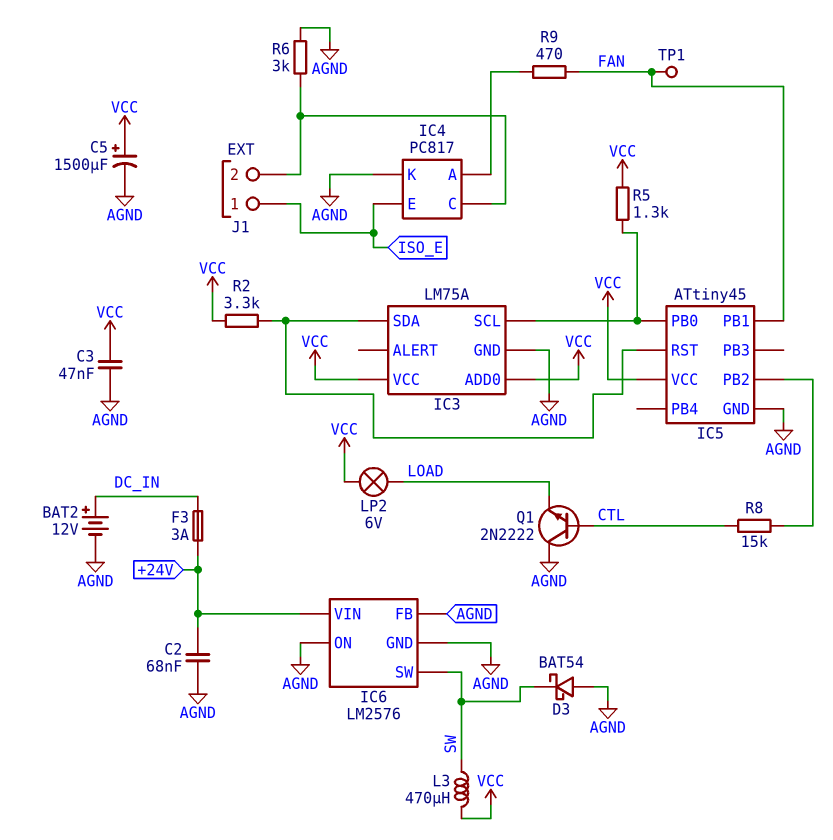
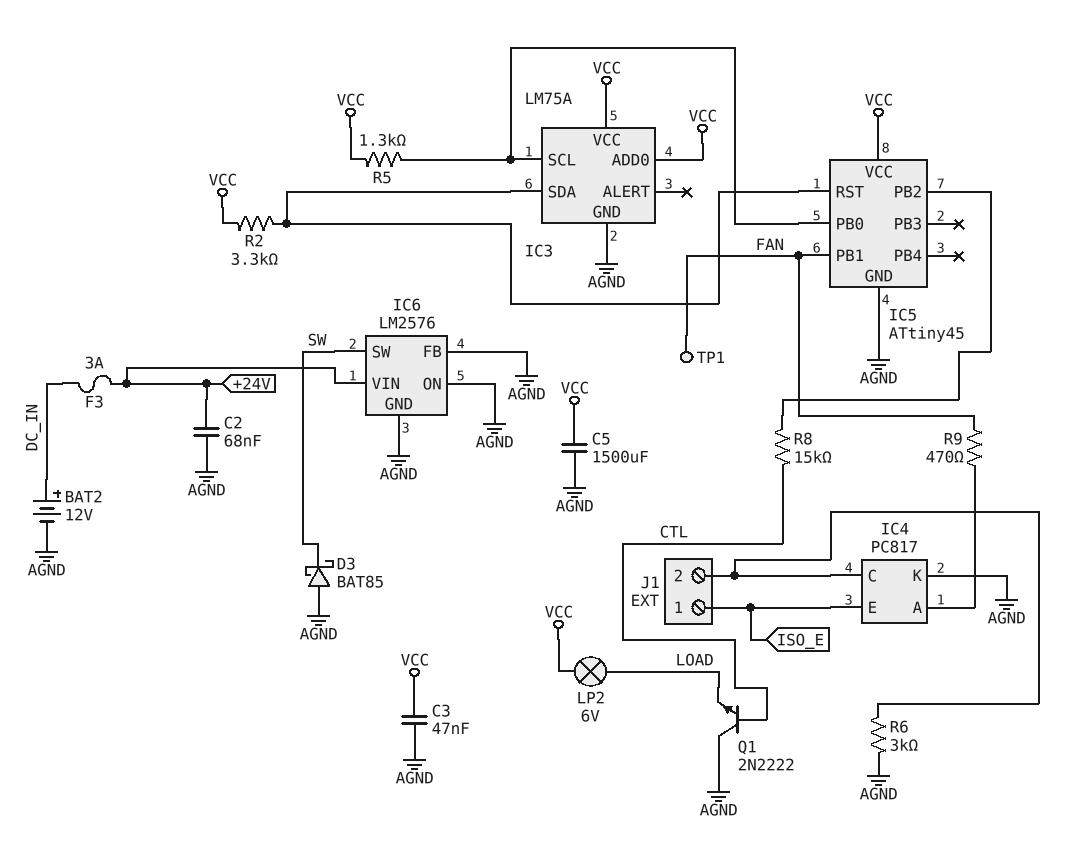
C5: 1500uF (plus VCC, minus AGND) -> 1500uF (AGND, VCC)
D3: schottky BAT54 (A AGND, K SW) -> schottky BAT85 (A AGND, K SW)
L3: 470uH (SW, VCC) -> none

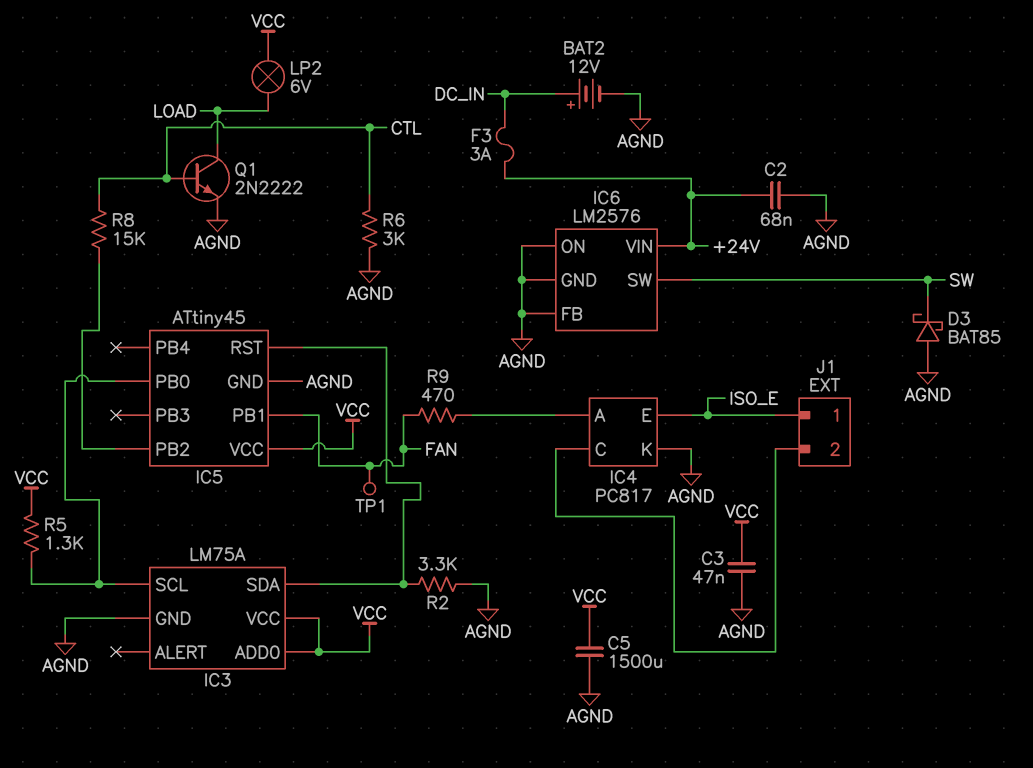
Q1: NPN 2N2222 (B CTL, C AGND, E LOAD) -> NPN 2N2222 (B CTL, C LOAD, E AGND)
R2: 3.3k (IC3/SDA, VCC) -> 3.3k (AGND, IC3/SDA)
R6: 3k (AGND, IC4/C) -> 3k (AGND, CTL)

